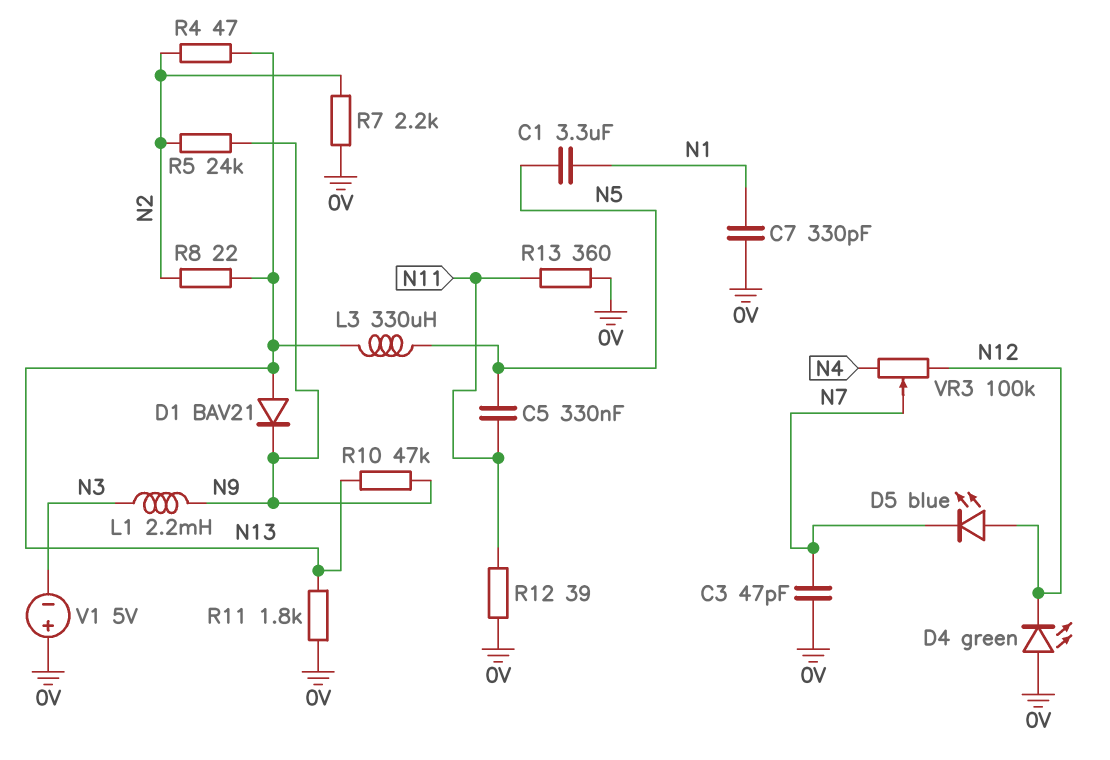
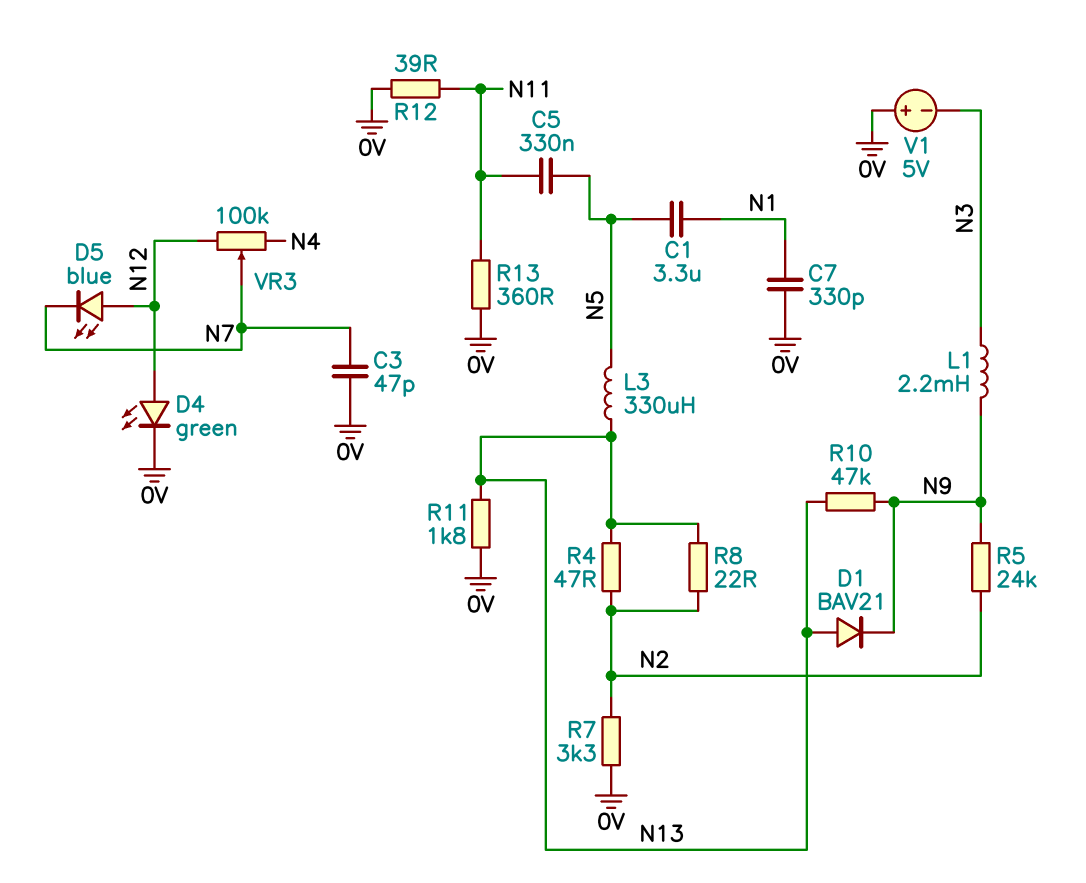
D4: LED green (A 0V, K N12) -> LED green (A N12, K 0V)
R7: 2.2k (0V, N2) -> 3.3k (0V, N2)

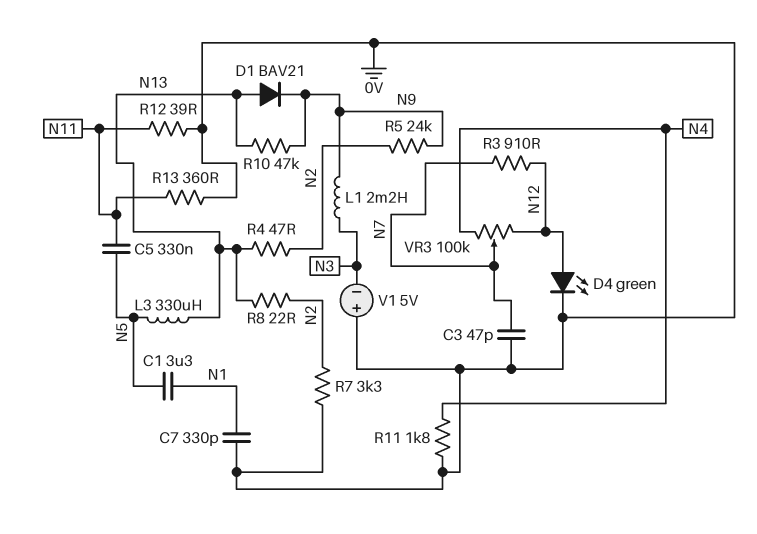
D5: LED blue (A N12, K N7) -> none
R3: none -> 910 (N7, N12)
R11: 1.8k (0V, N13) -> 1.8k (0V, N4)

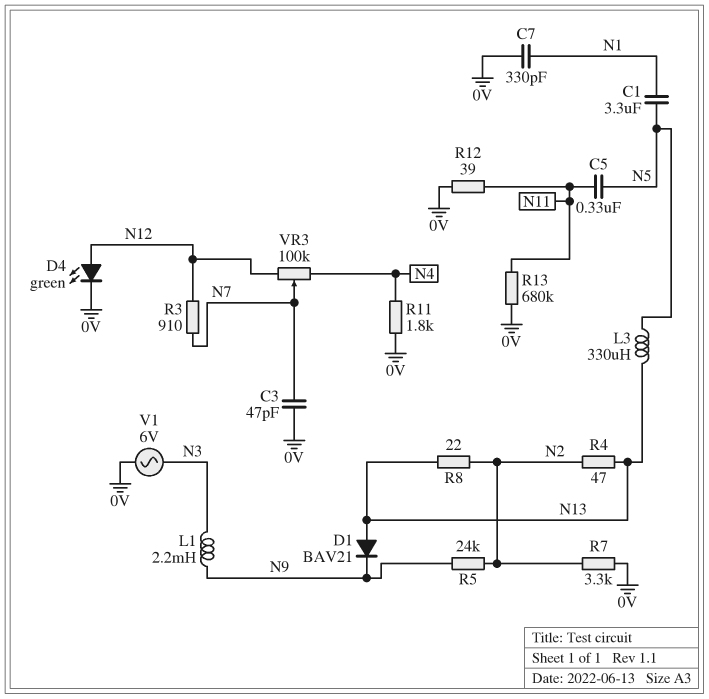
R10: 47k (N9, N13) -> none
R13: 360 (0V, N11) -> 680k (0V, N11)
V1: 5V (plus 0V, minus N3) -> AC 6V (0V, N3)

